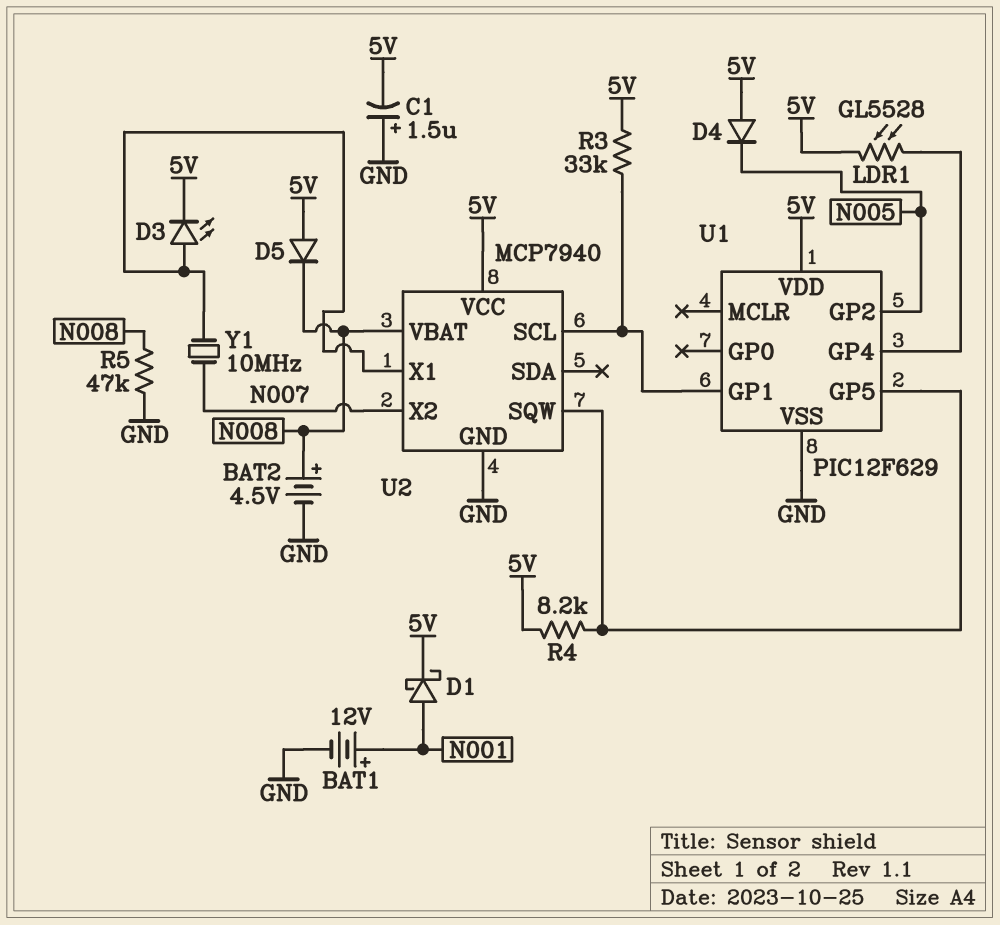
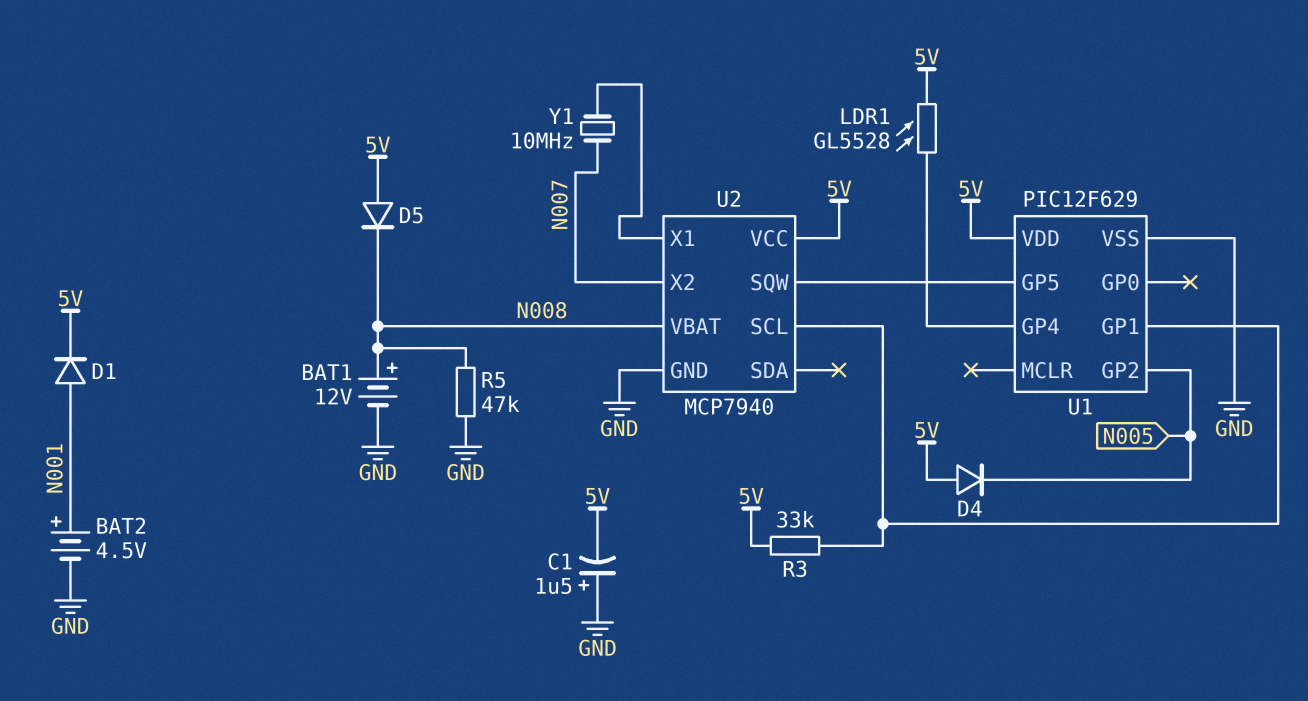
BAT1: 12V (plus N001, minus GND) -> 12V (plus N008, minus GND)
BAT2: 4.5V (plus N008, minus GND) -> 4.5V (plus N001, minus GND)
D1: schottky (A N001, K 5V) -> diode (A N001, K 5V)
D3: LED (A U2/X1, K 5V) -> none
R4: 8.2k (5V, U1/GP5) -> none

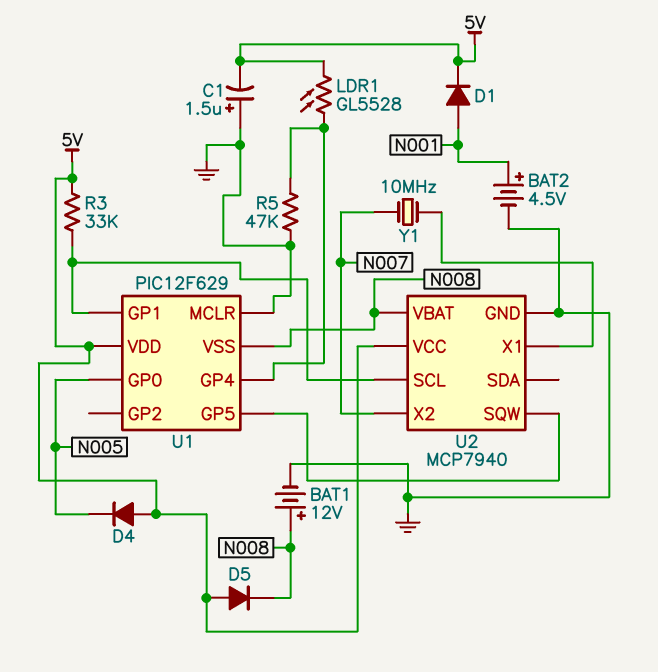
R5: 47k (GND, N008) -> 47k (GND, U1/GP4)
U1 pin GP0: none -> N005
U1 pin GP2: N005 -> none
U1 pin MCLR: none -> GND
U1 pin VSS: GND -> N008

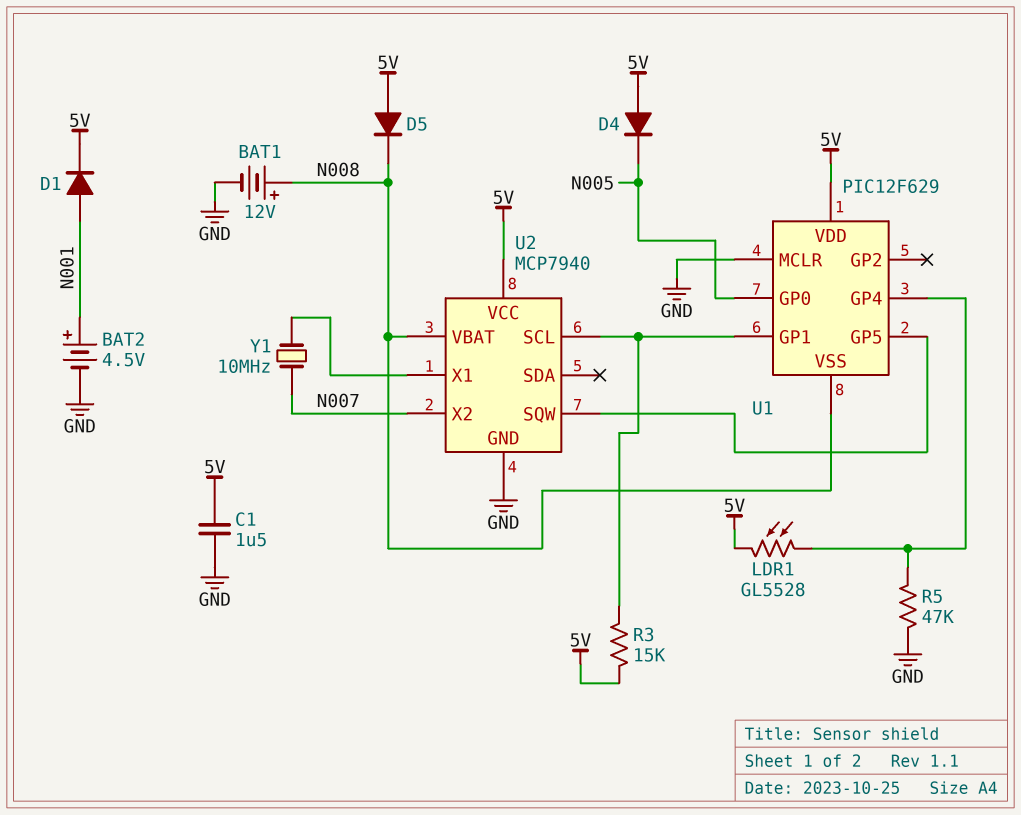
C1: 1.5uF (plus GND, minus 5V) -> 1.5uF (5V, GND)
R3: 33k (5V, U1/GP1) -> 15k (5V, U1/GP1)

